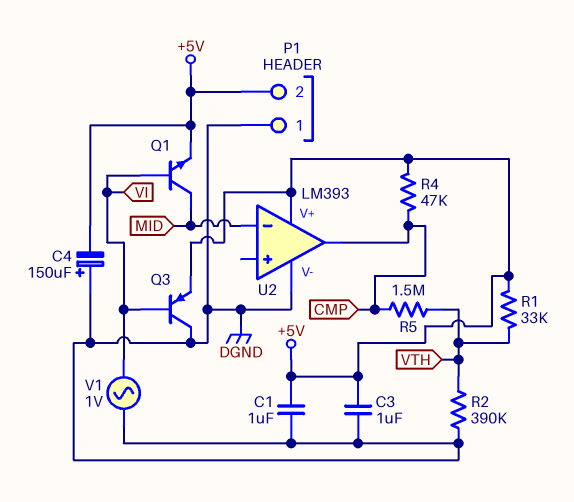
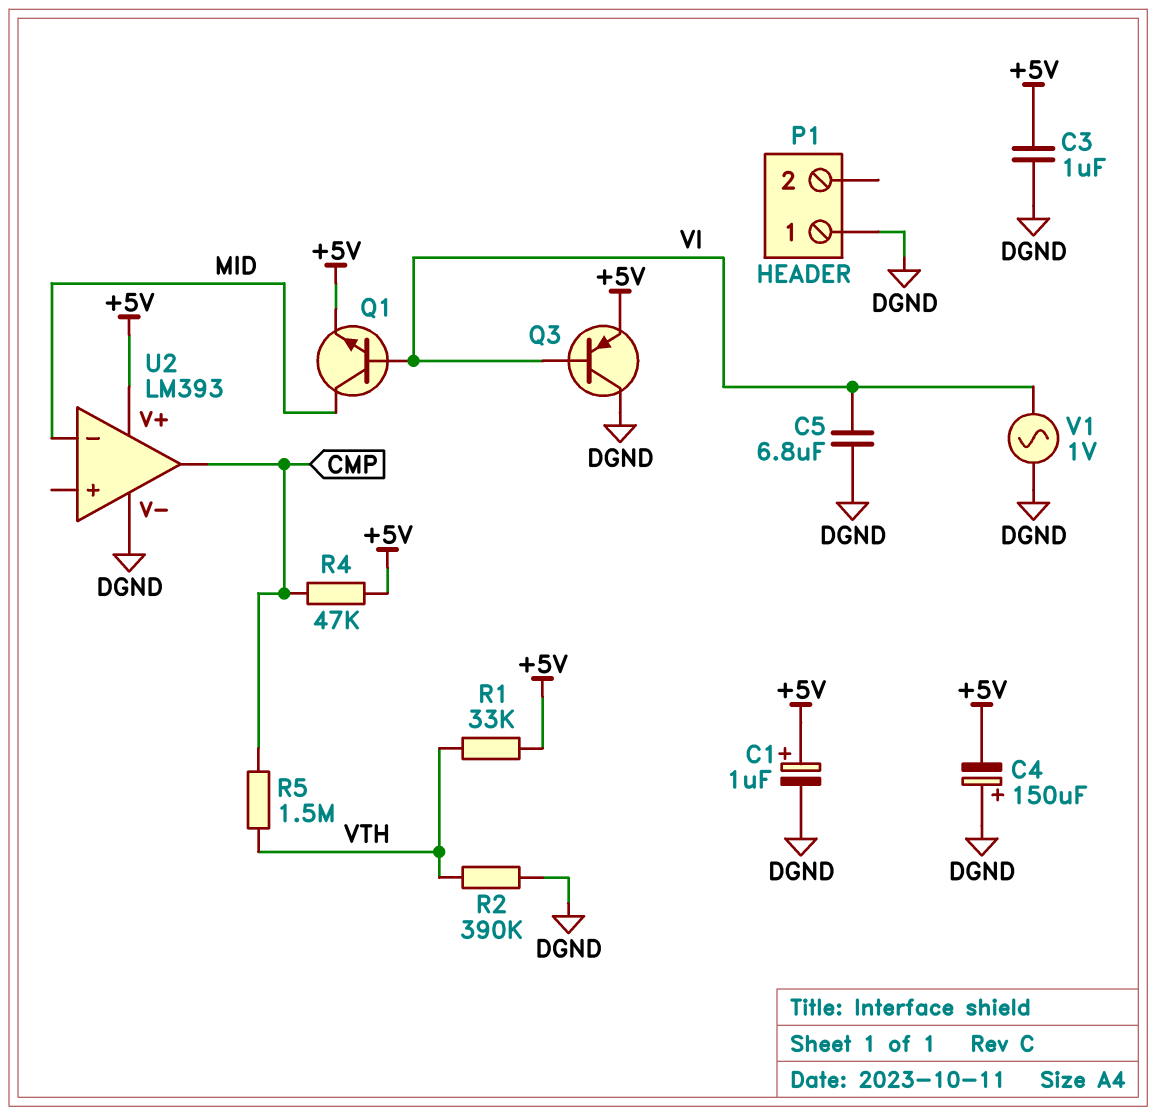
C1: 1uF (+5V, DGND) -> 1uF (plus +5V, minus DGND)
C5: none -> 6.8uF (DGND, VI)
P1 pin 2: +5V -> none

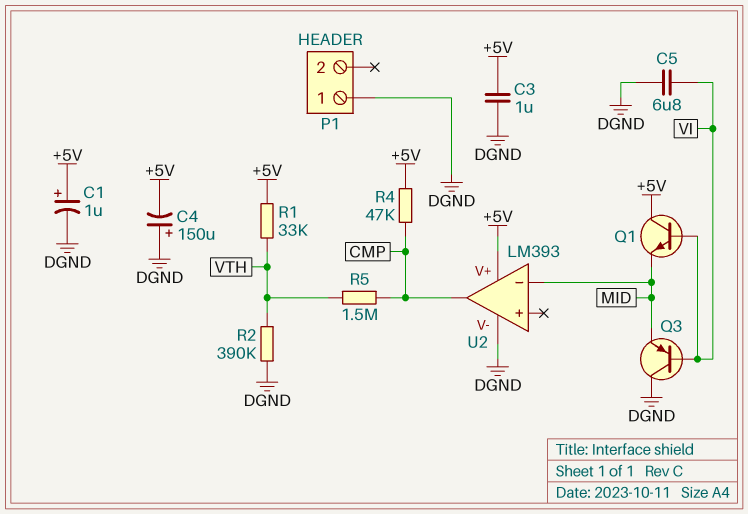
Q1: NPN (B VI, C MID, E +5V) -> NPN (B VI, C +5V, E MID)
Q3: PNP (B VI, C DGND, E +5V) -> PNP (B VI, C DGND, E MID)
V1: AC 1V (DGND, VI) -> none

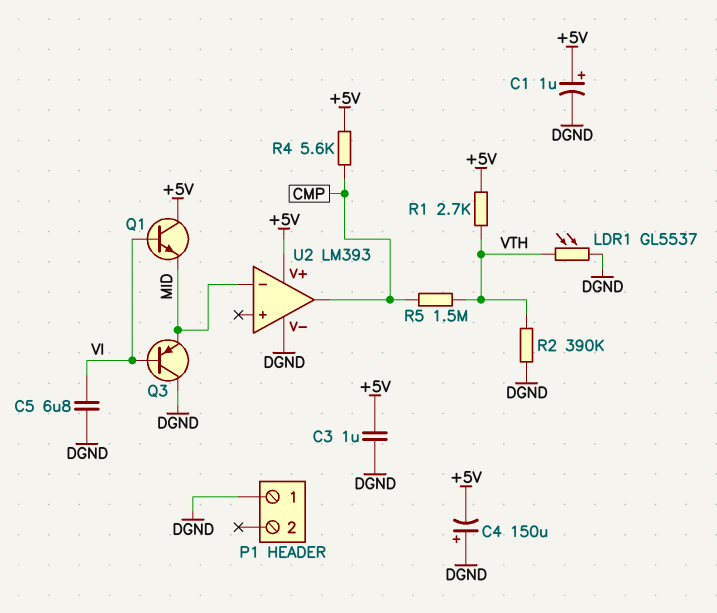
LDR1: none -> GL5537 (DGND, VTH)
R1: 33k (+5V, VTH) -> 2.7k (+5V, VTH)
R4: 47k (+5V, CMP) -> 5.6k (+5V, CMP)

